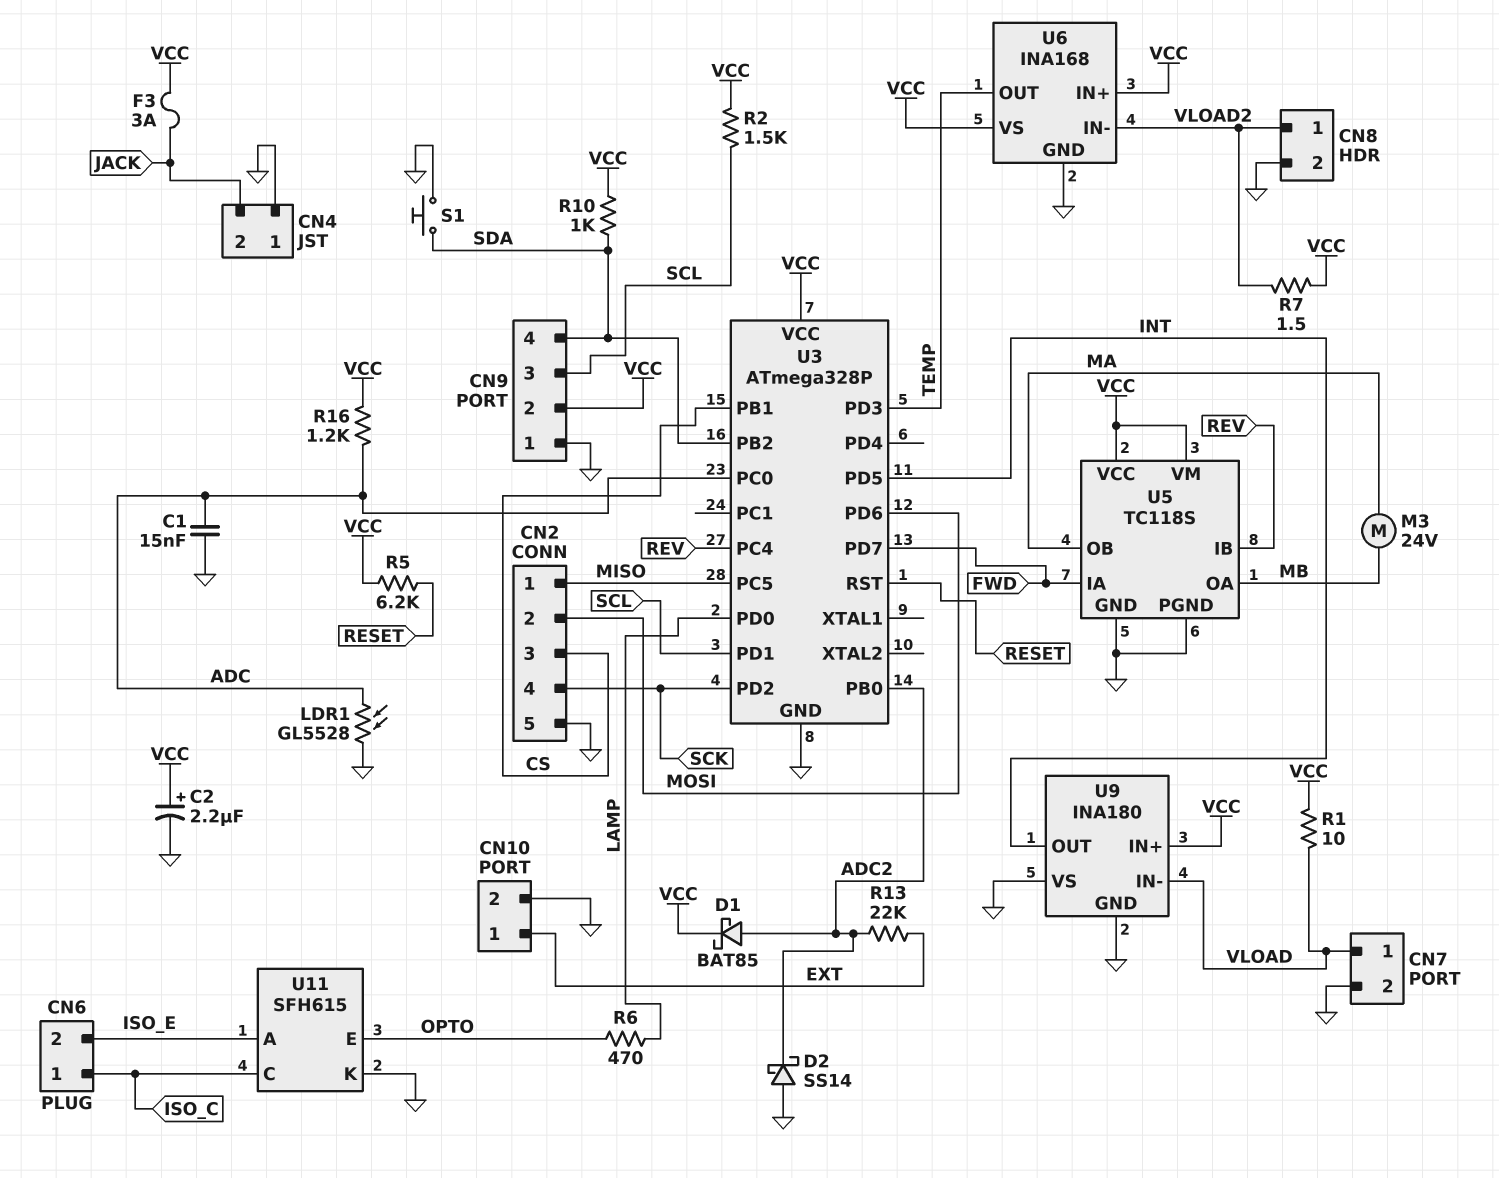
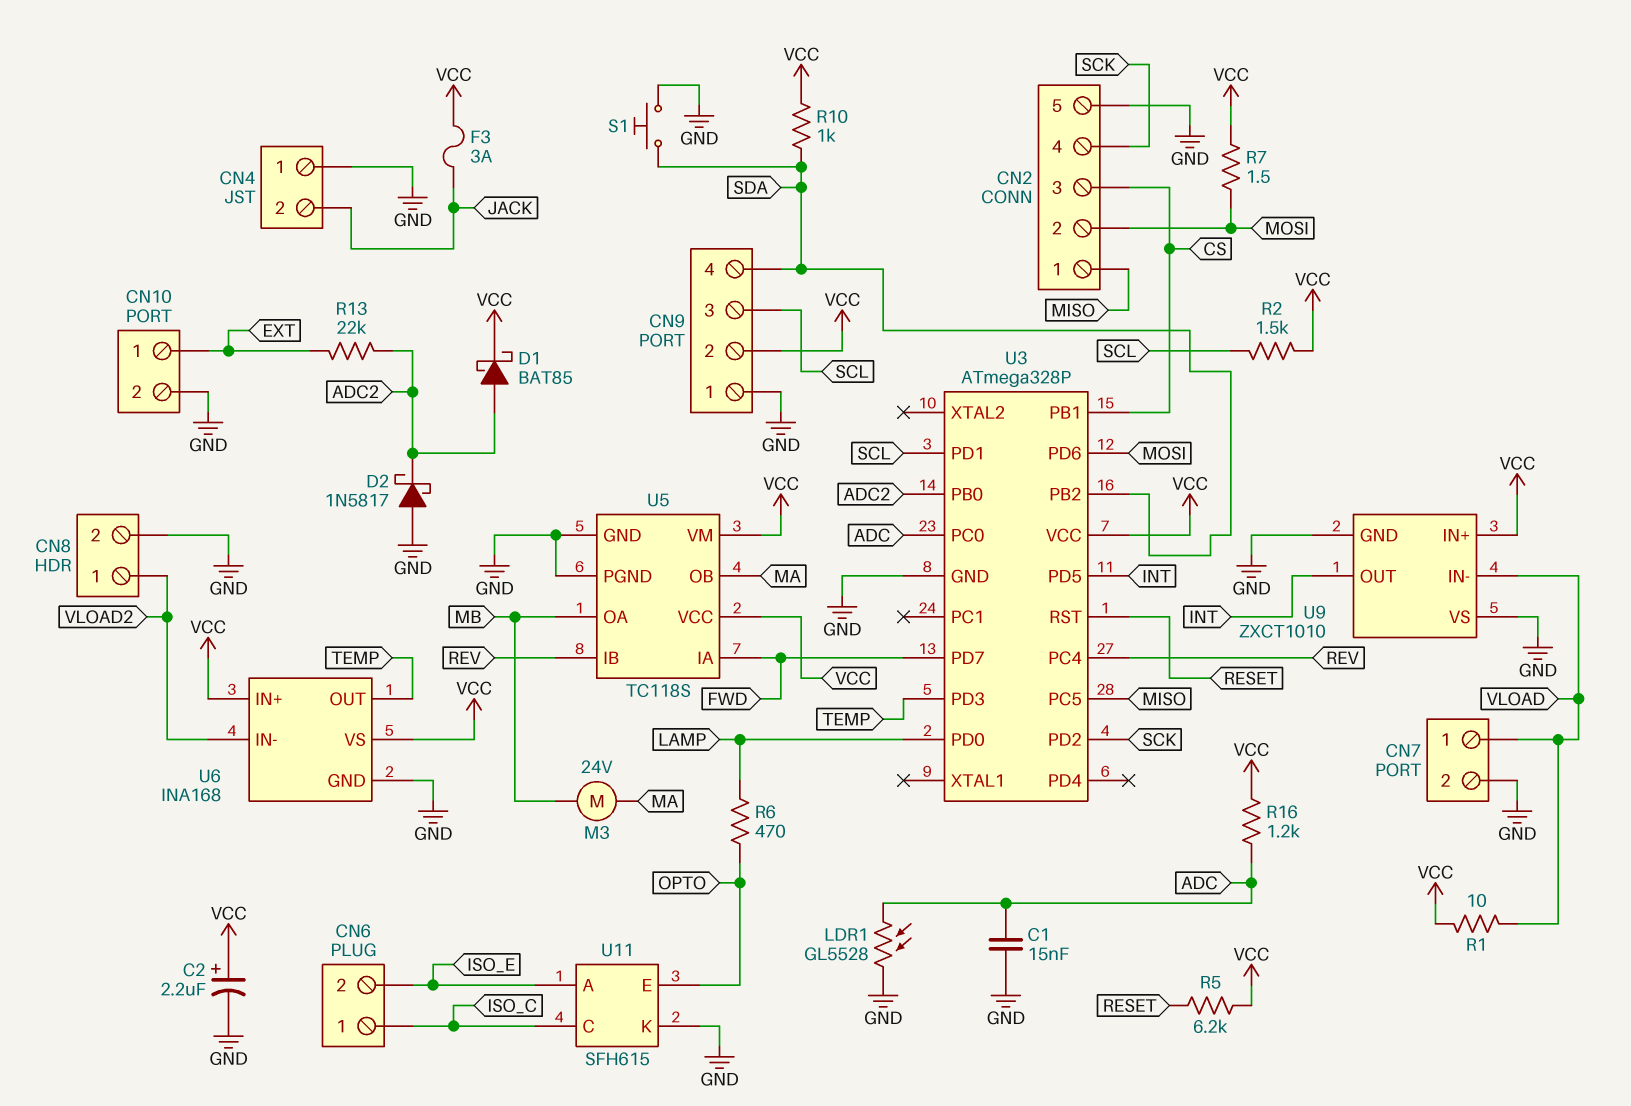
D2: schottky SS14 (A GND, K ADC2) -> schottky 1N5817 (A GND, K ADC2)
R7: 1.5 (VCC, VLOAD2) -> 1.5 (MOSI, VCC)
U9: INA180 -> ZXCT1010

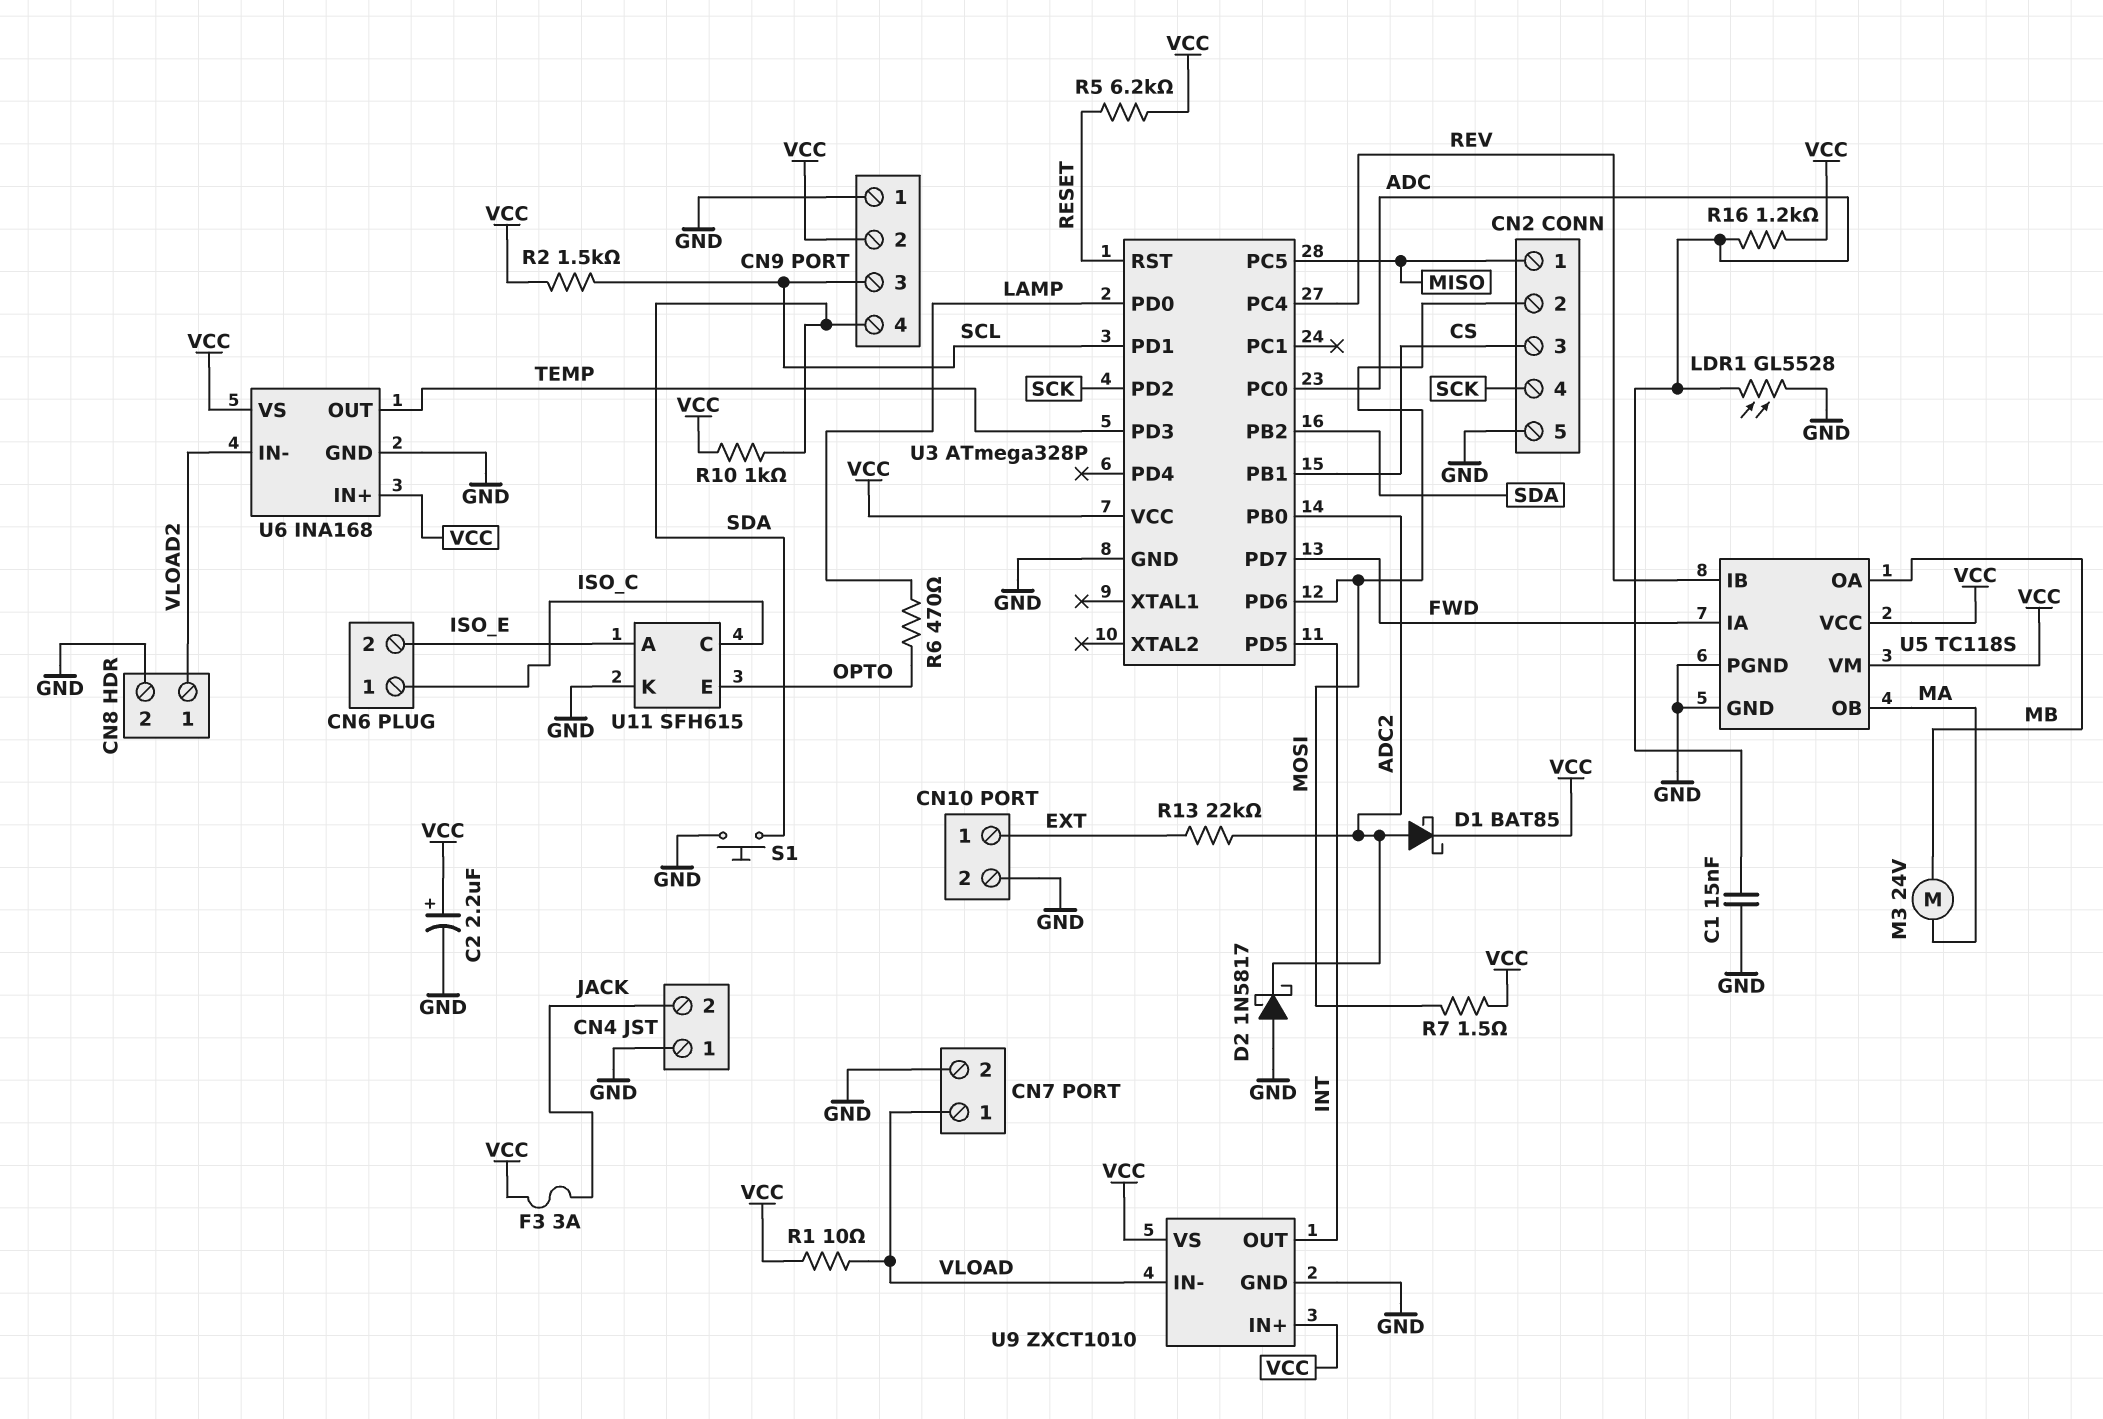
U9 pin VS: GND -> VCC

